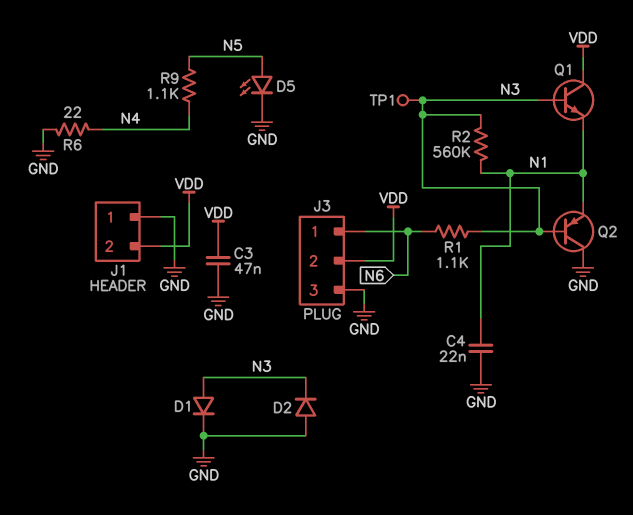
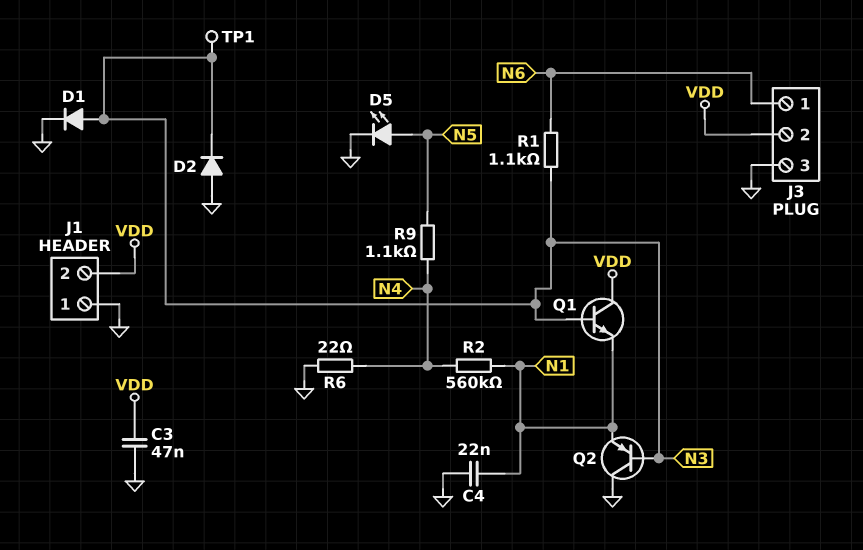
R2: 560k (N1, N3) -> 560k (N1, N4)

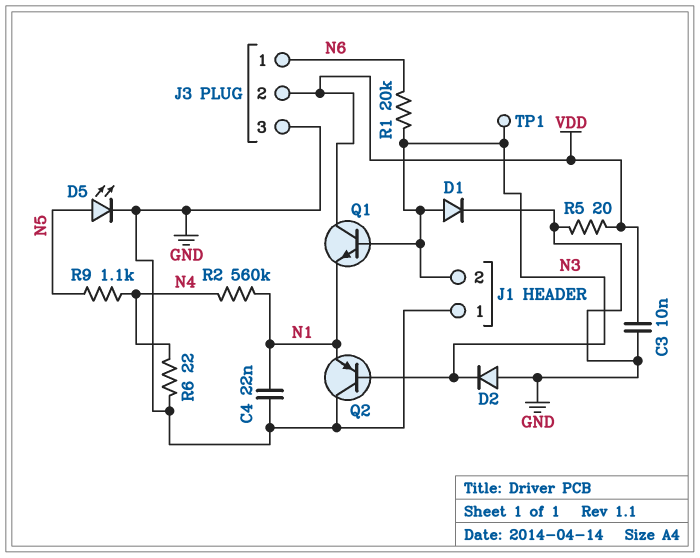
C3: 47nF (GND, VDD) -> 10nF (GND, VDD)
J1 pin 2: VDD -> N3
R1: 1.1k (N3, N6) -> 20k (N3, N6)
R5: none -> 20 (GND, VDD)

